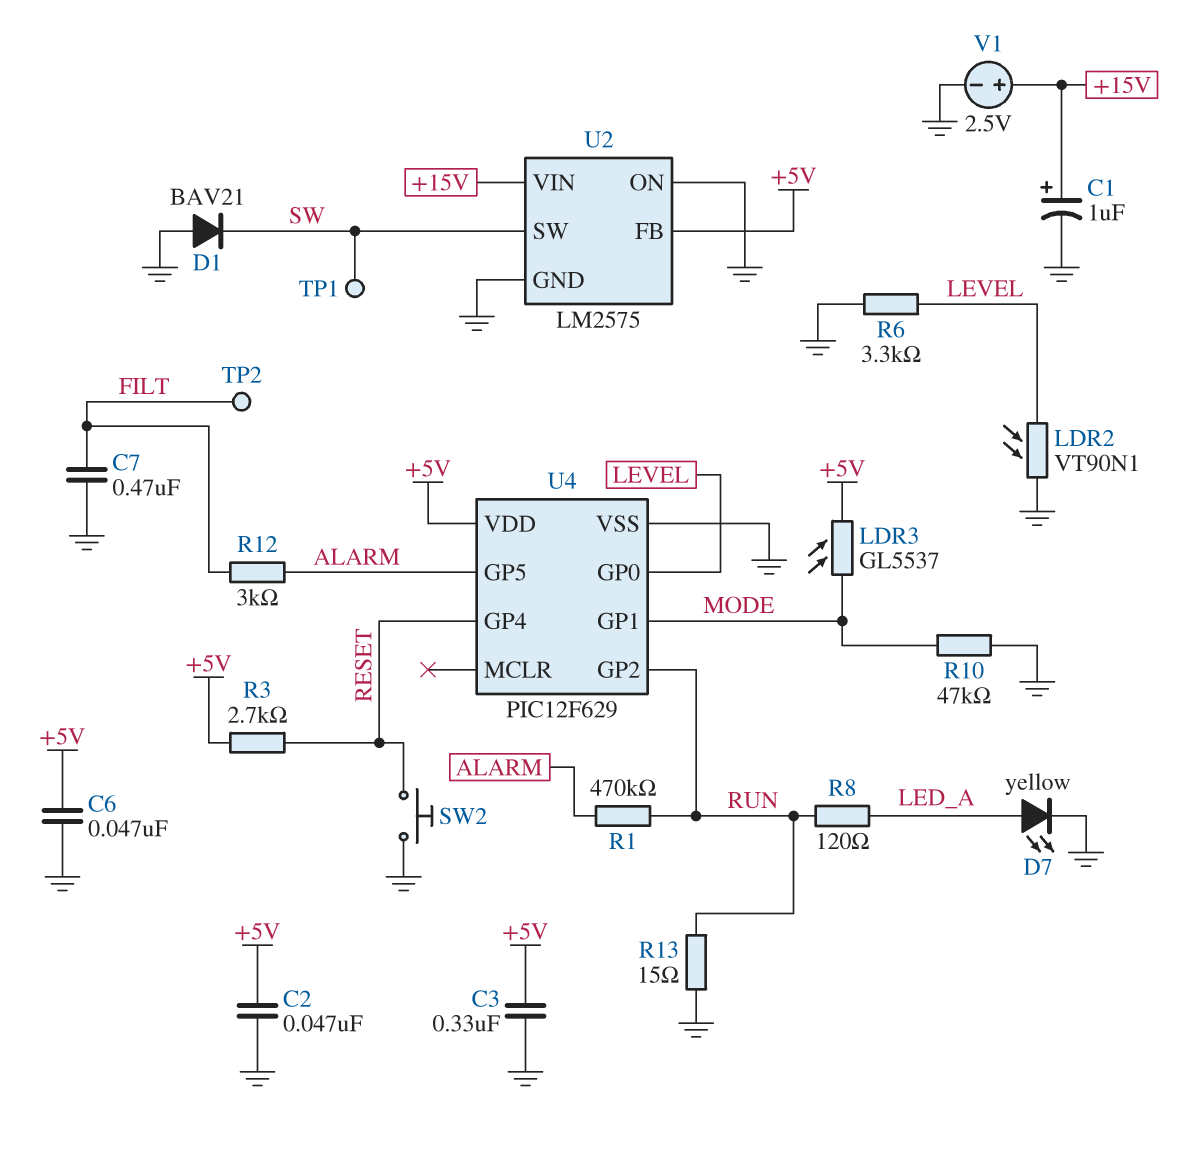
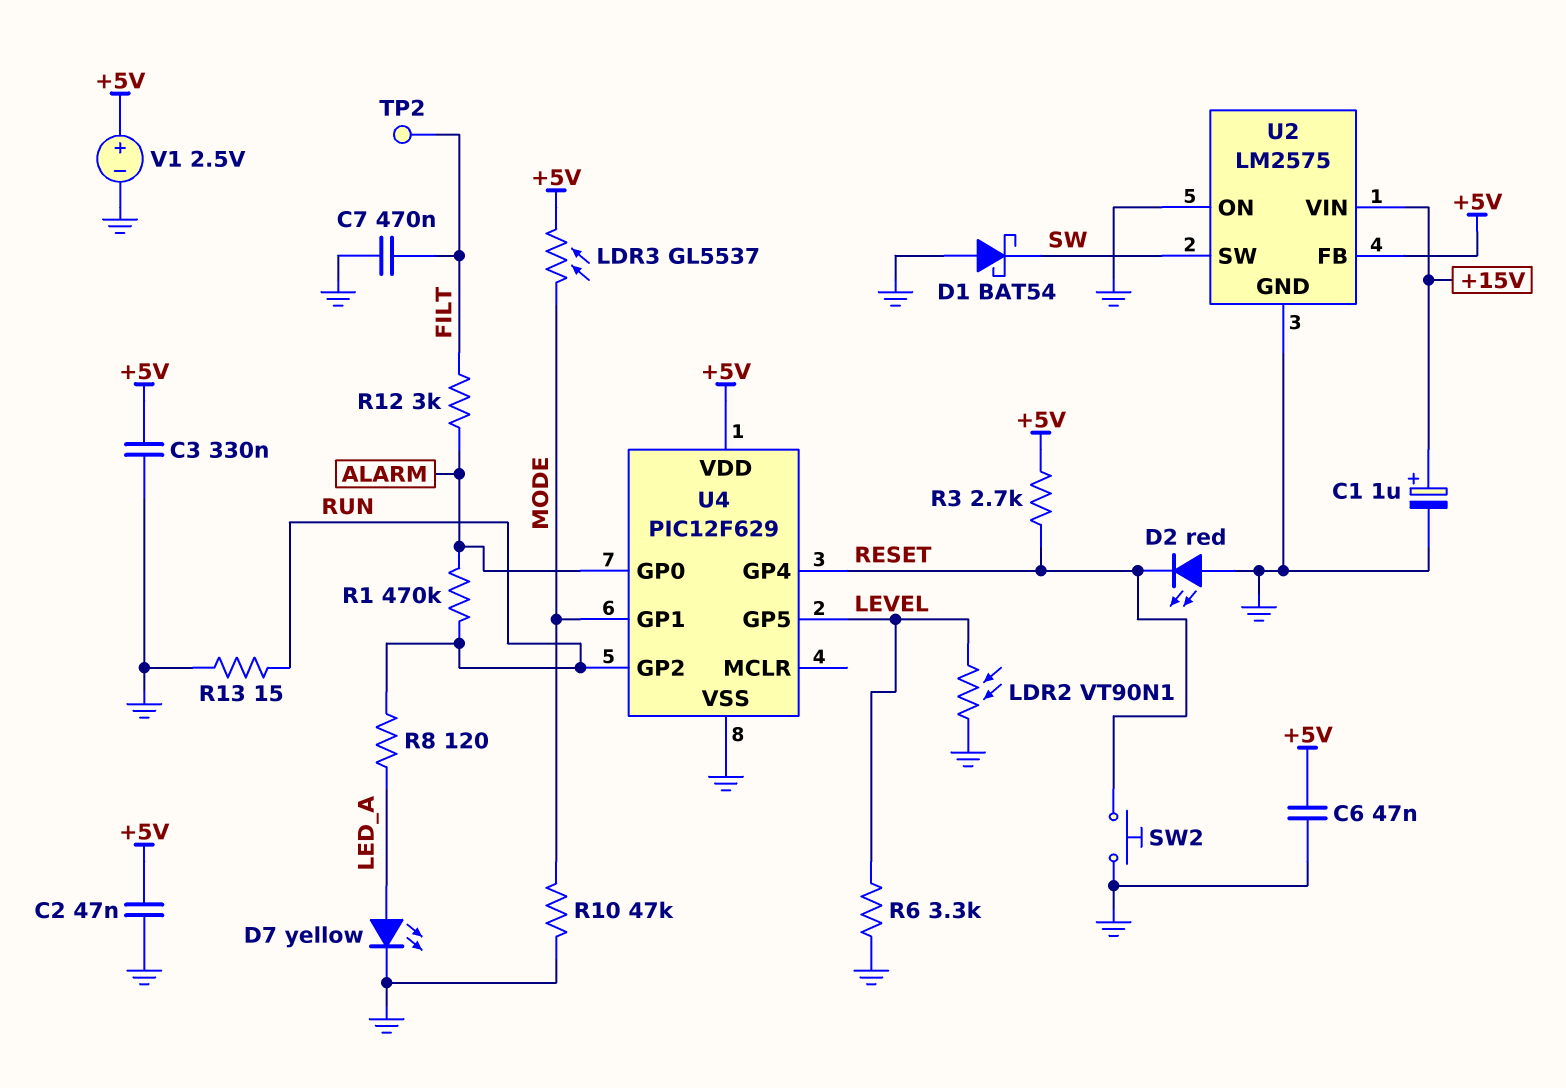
D1: diode BAV21 (A GND, K SW) -> schottky BAT54 (A GND, K SW)
D2: none -> LED red (A GND, K RESET)
TP1: test point (SW) -> none
U4 pin GP0: LEVEL -> ALARM
U4 pin GP5: ALARM -> LEVEL
V1: 2.5V (plus +15V, minus GND) -> 2.5V (plus +5V, minus GND)

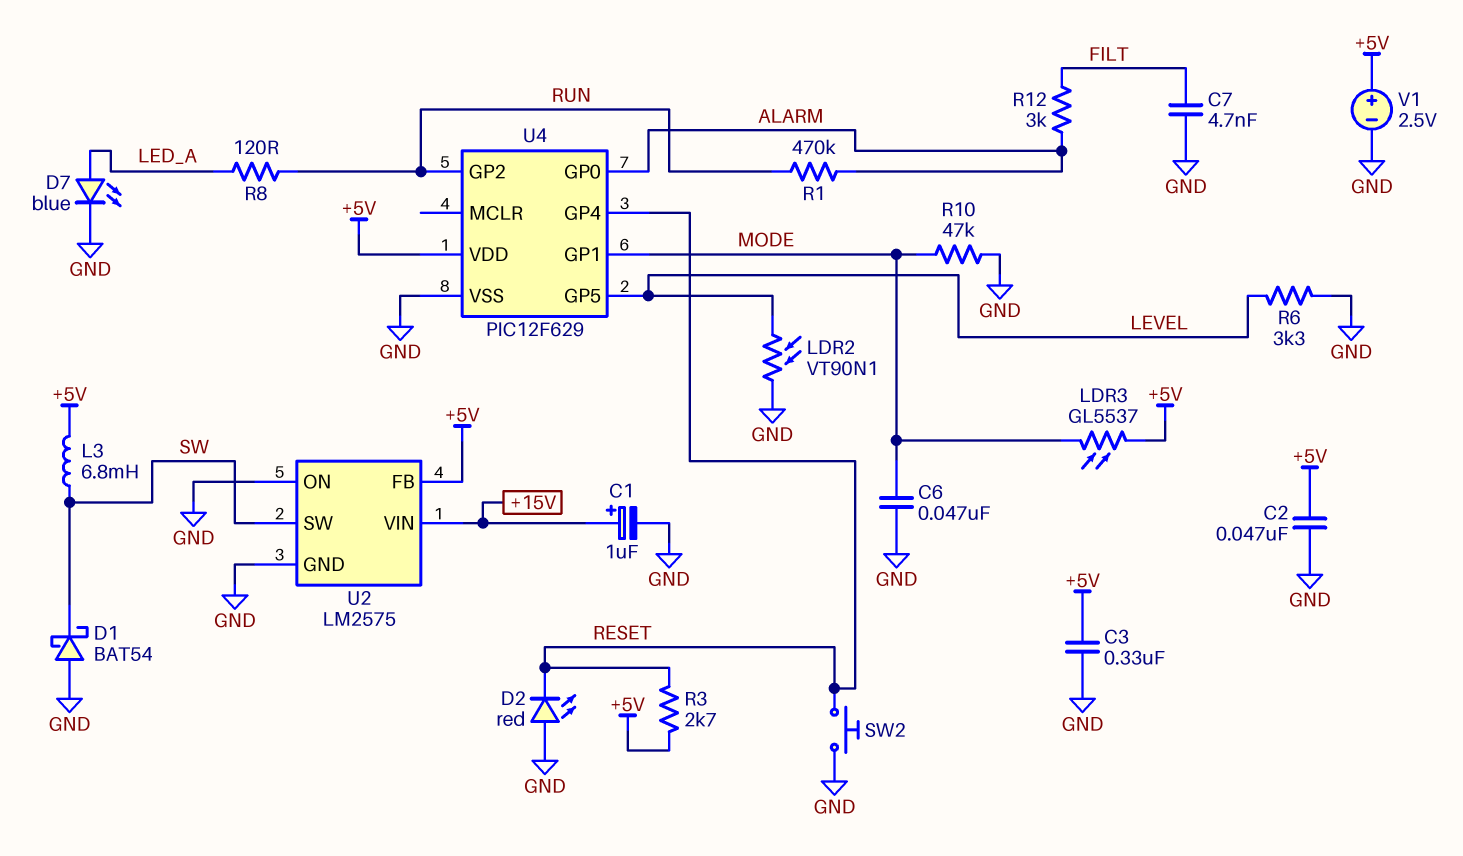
C6: 47nF (+5V, GND) -> 47nF (GND, MODE)
C7: 470nF (FILT, GND) -> 4.7nF (FILT, GND)
D7: LED yellow (A LED_A, K GND) -> LED blue (A LED_A, K GND)
L3: none -> 6.8mH (+5V, SW)
R13: 15 (GND, RUN) -> none
TP2: test point (FILT) -> none

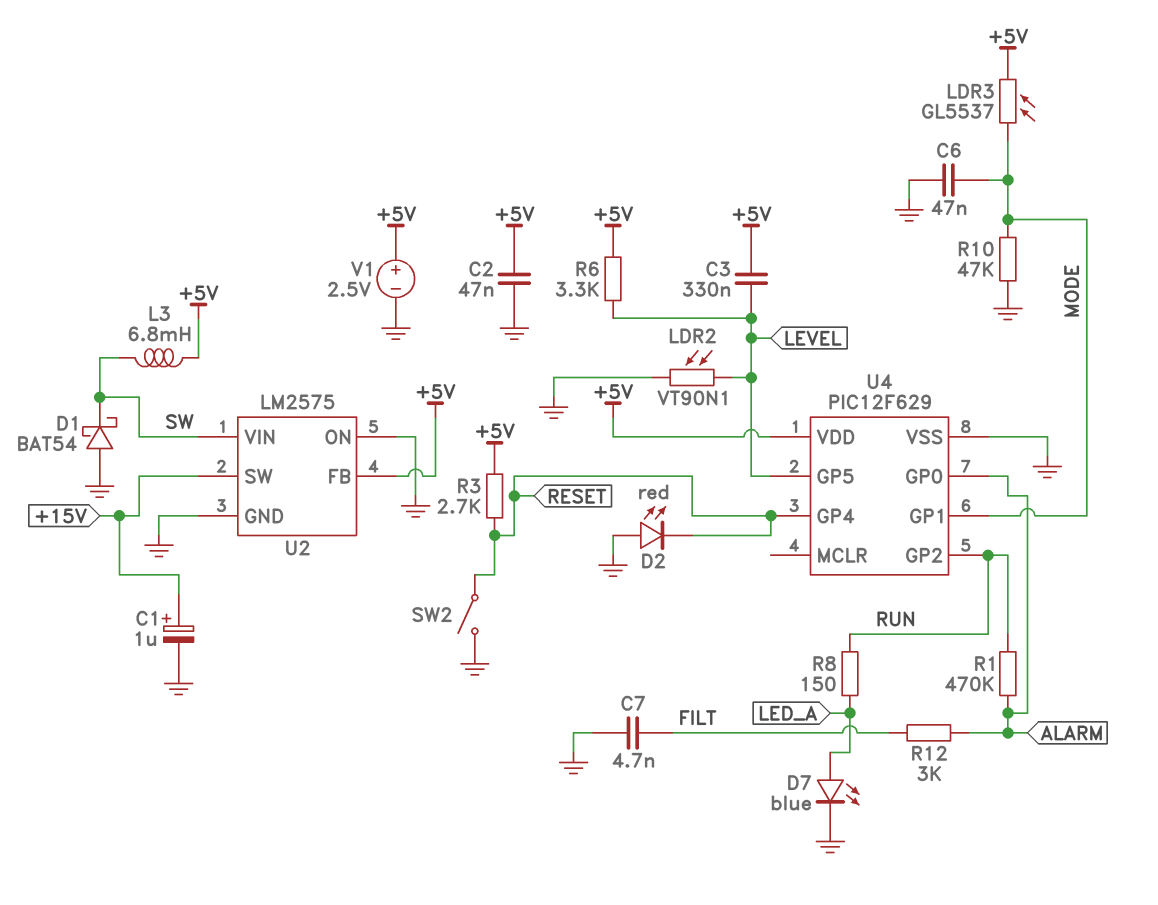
C3: 330nF (+5V, GND) -> 330nF (+5V, LEVEL)
R6: 3.3k (GND, LEVEL) -> 3.3k (+5V, LEVEL)
R8: 120 (LED_A, RUN) -> 150 (LED_A, RUN)
SW2: button (GND, RESET) -> switch (GND, RESET)
U2 pin SW: SW -> +15V
U2 pin VIN: +15V -> SW

